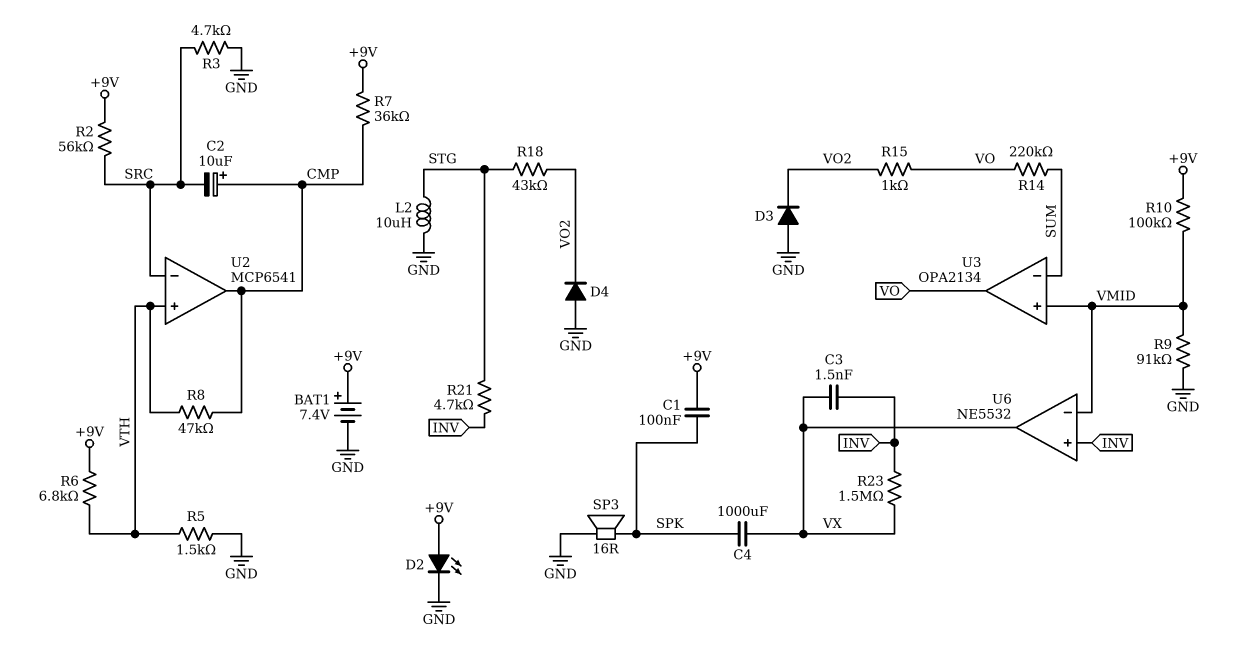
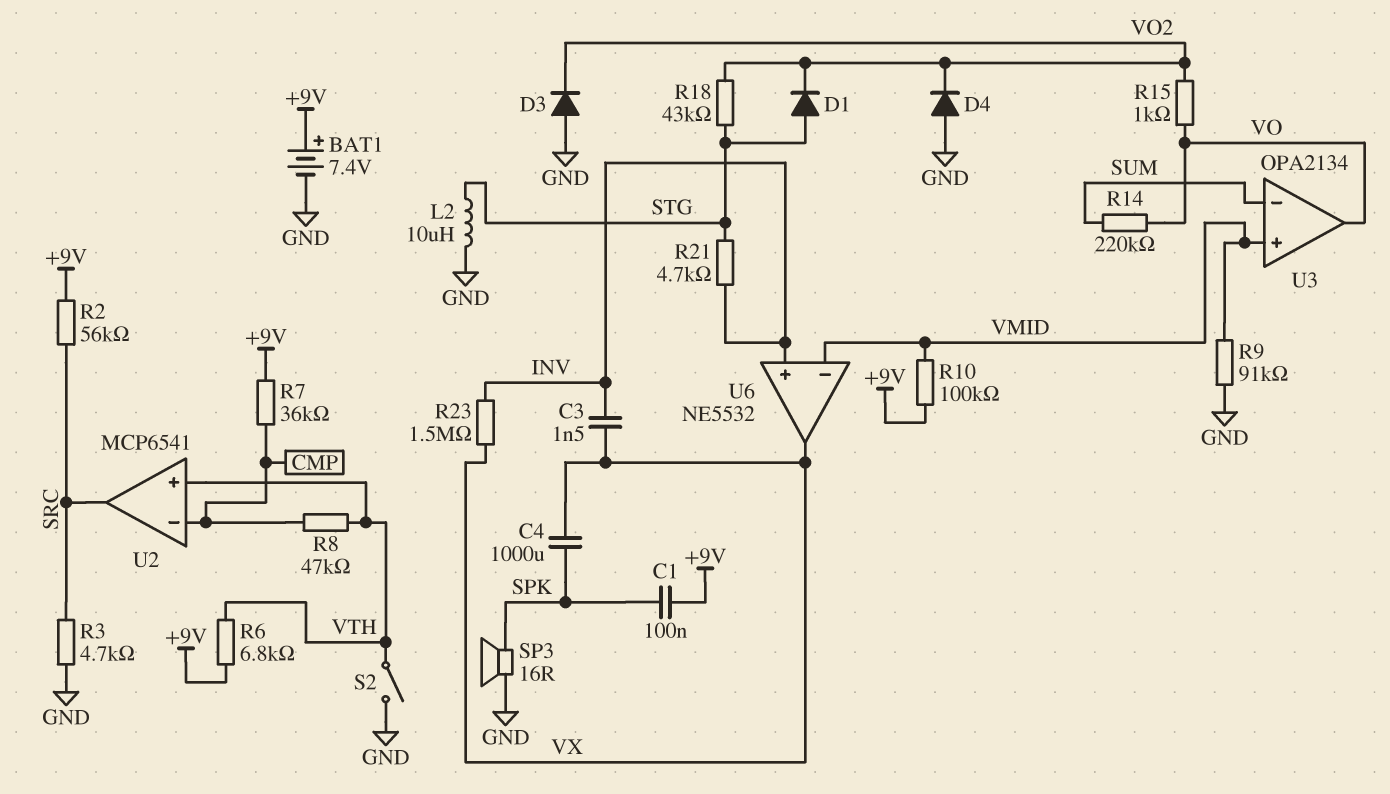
C2: 10uF (plus CMP, minus SRC) -> none
D1: none -> diode (A STG, K VO2)
D2: LED (A +9V, K GND) -> none
R5: 1.5k (GND, VTH) -> none
S2: none -> switch (GND, VTH)
U2 pin in-: SRC -> CMP
U2 pin out: CMP -> SRC

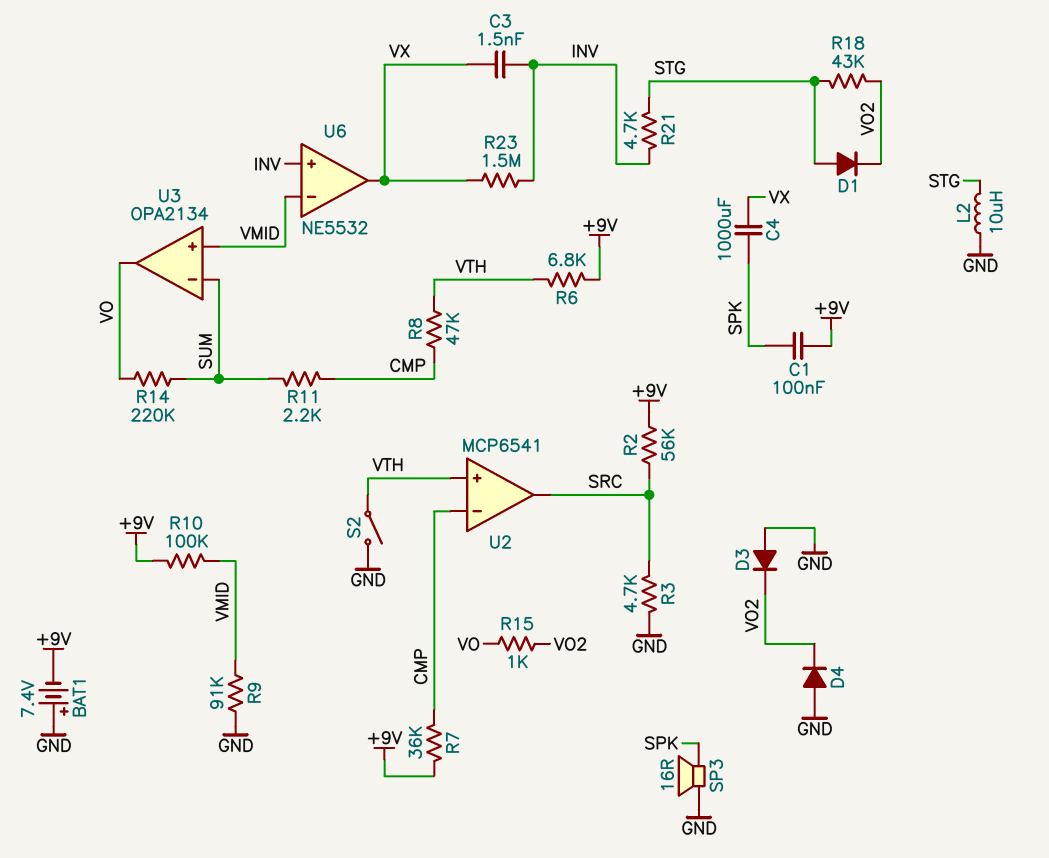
BAT1: 7.4V (plus +9V, minus GND) -> 7.4V (plus GND, minus +9V)
R11: none -> 2.2k (CMP, SUM)

